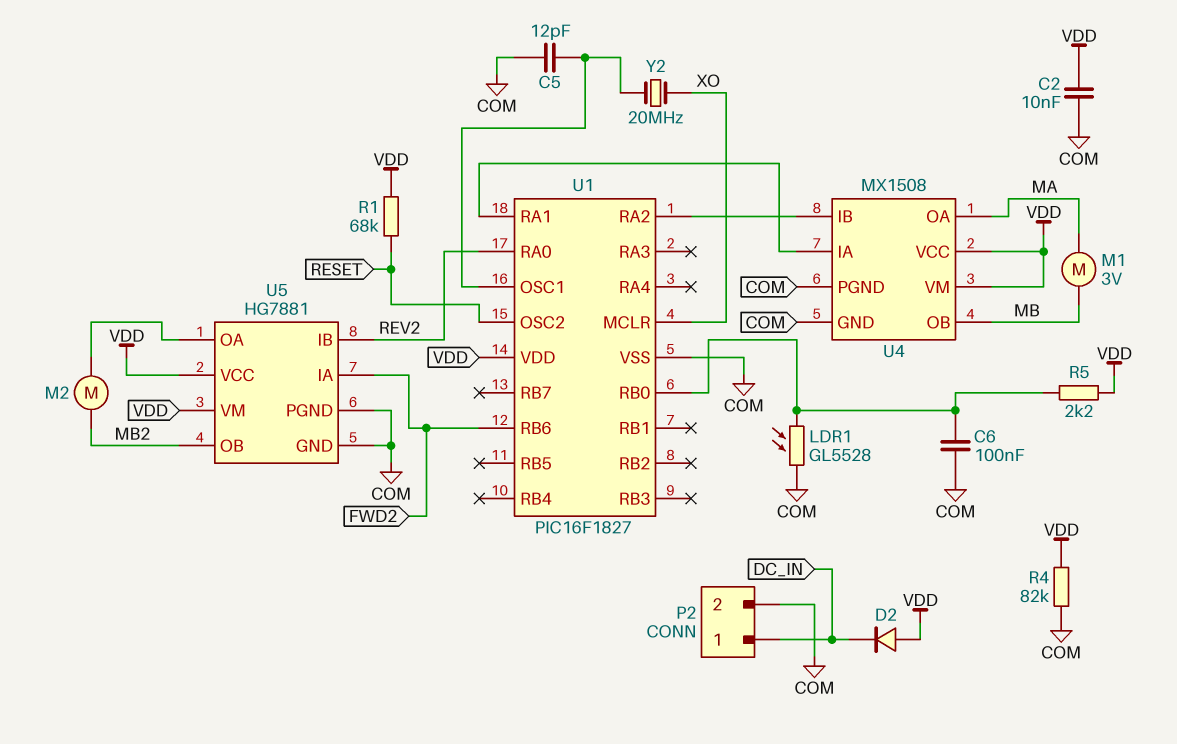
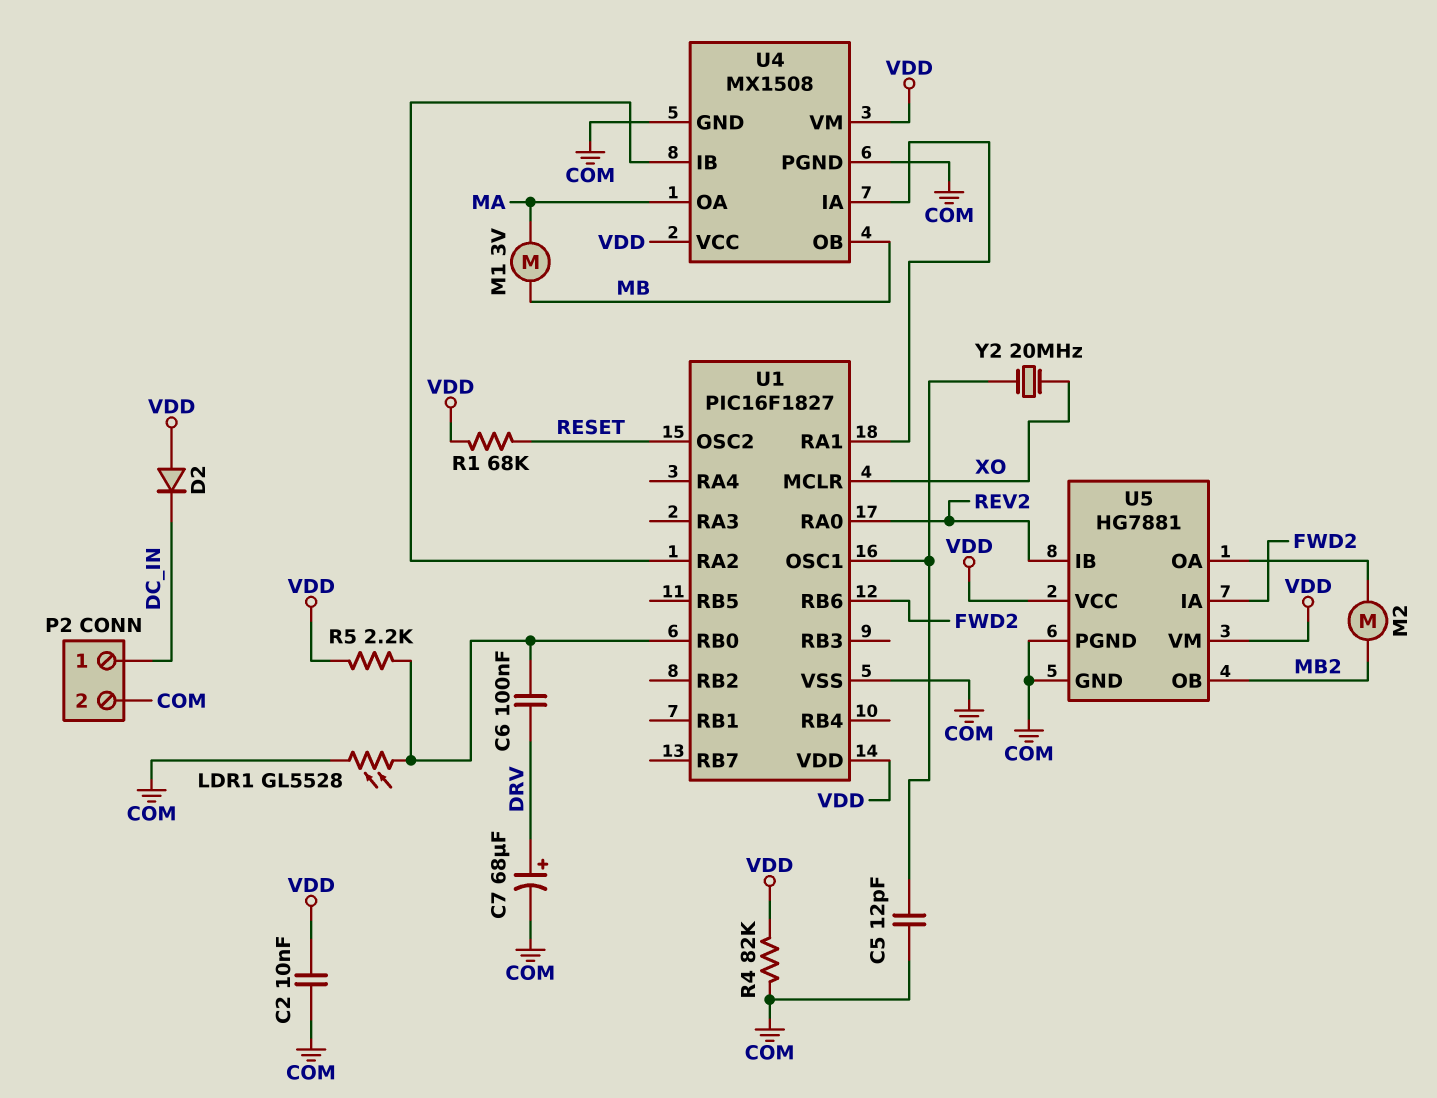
C6: 100nF (COM, U1/RB0) -> 100nF (DRV, U1/RB0)
C7: none -> 68uF (plus DRV, minus COM)

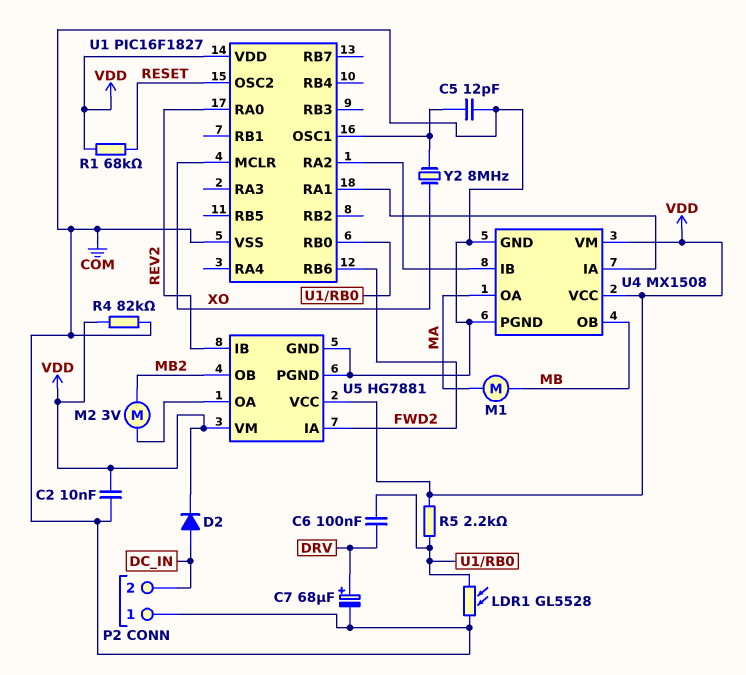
D2: diode (A VDD, K DC_IN) -> diode (A DC_IN, K VDD)
M1: motor 3V (MA, MB) -> motor (MA, MB)
M2: motor (MB2, U5/OA) -> motor 3V (MB2, U5/OA)
P2 pin 1: DC_IN -> COM
P2 pin 2: COM -> DC_IN
Y2: 20MHz (U1/OSC1, XO) -> 8MHz (U1/OSC1, XO)

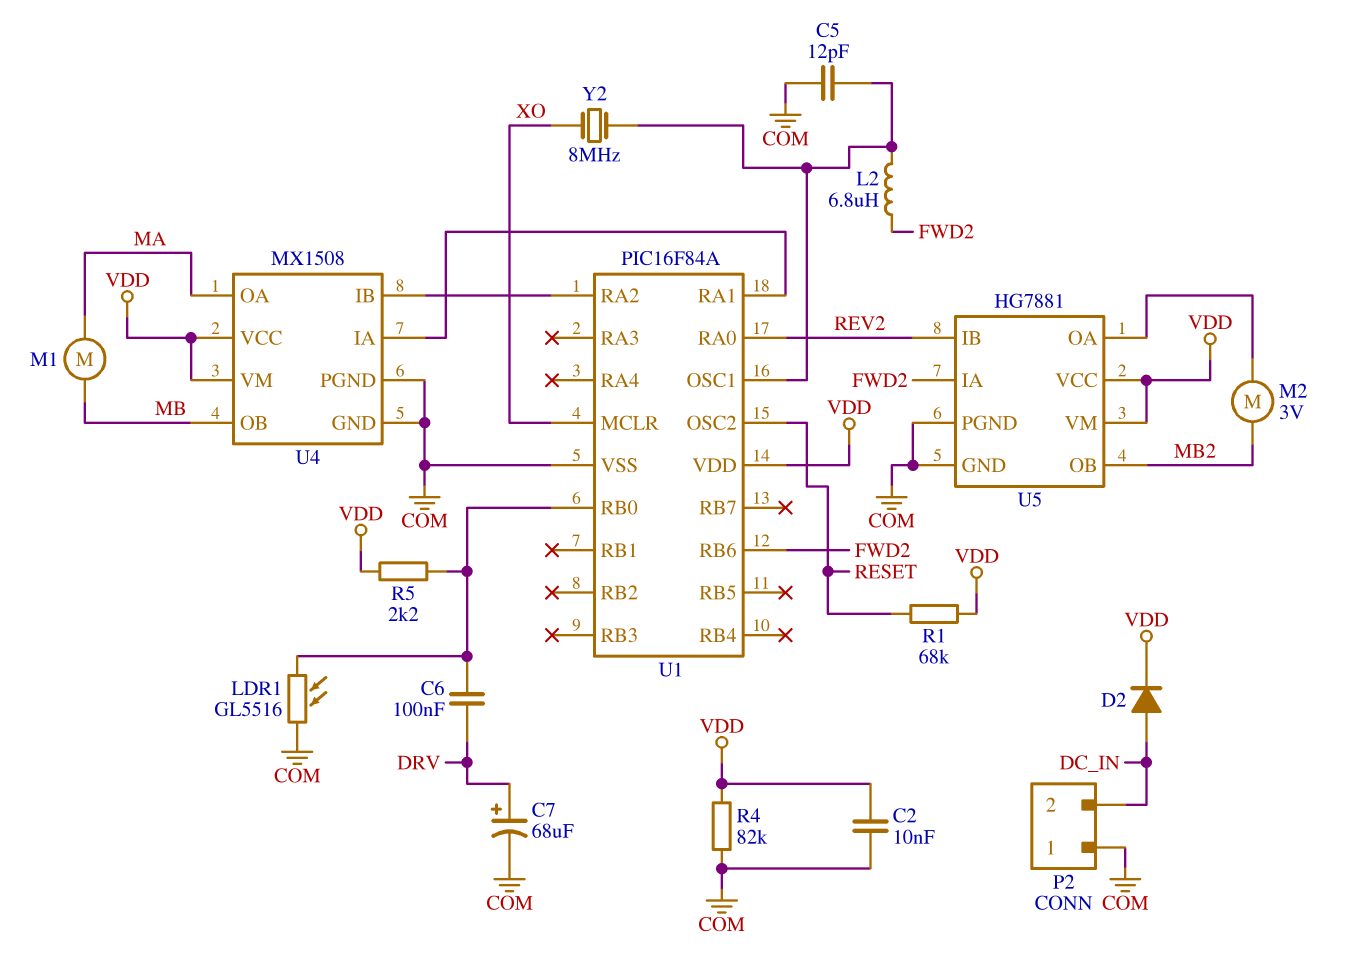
L2: none -> 6.8uH (FWD2, U1/OSC1)
LDR1: GL5528 (COM, U1/RB0) -> GL5516 (COM, U1/RB0)
U1: PIC16F1827 -> PIC16F84A

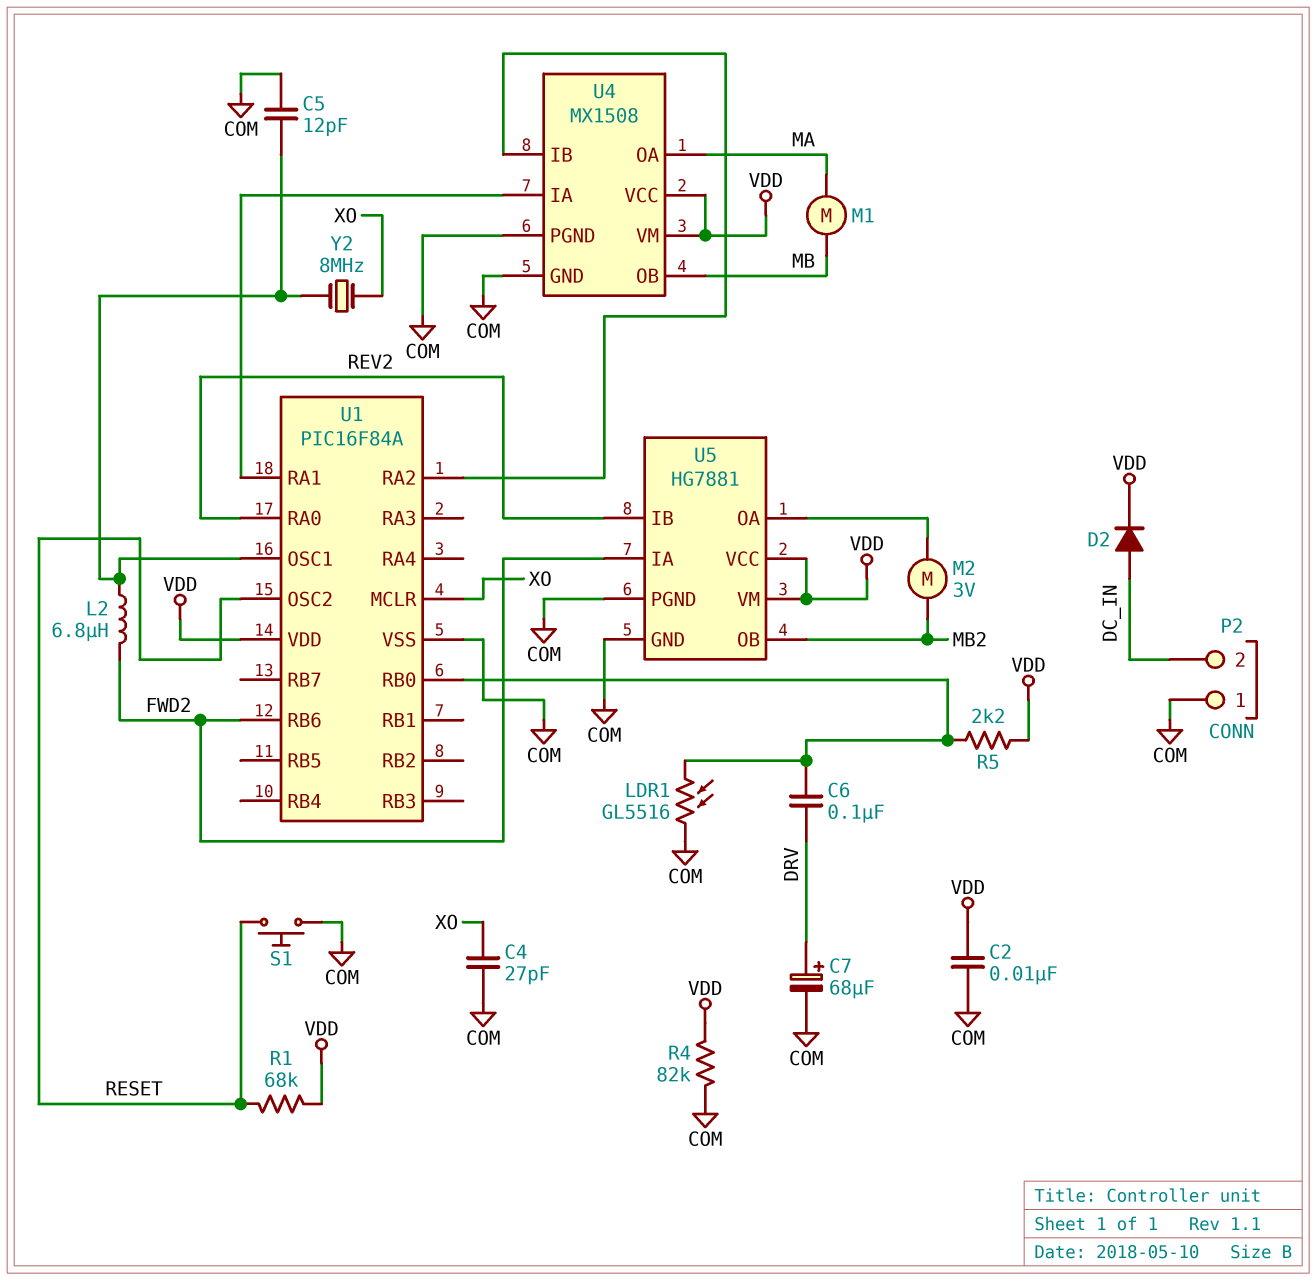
C4: none -> 27pF (COM, XO)
S1: none -> button (COM, RESET)

